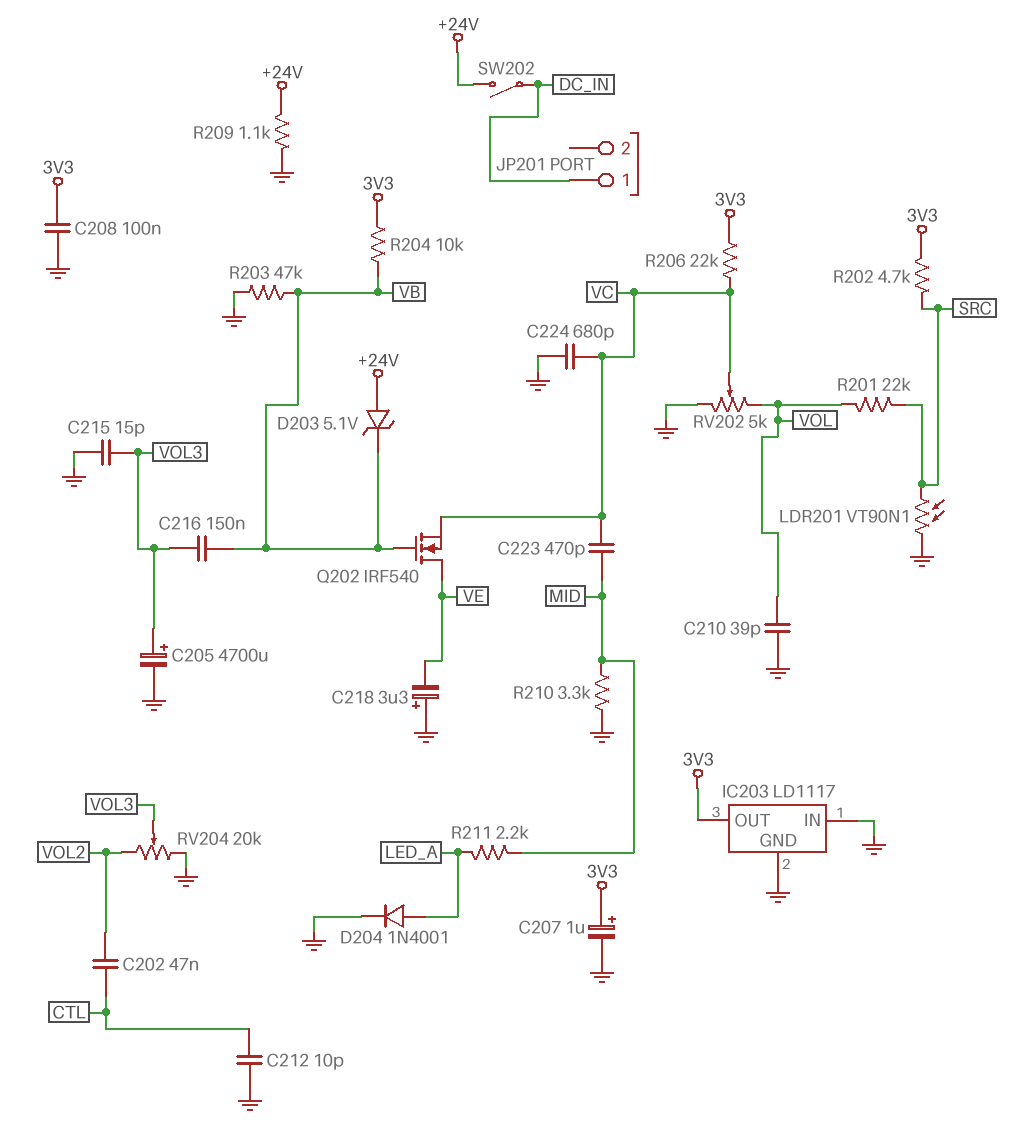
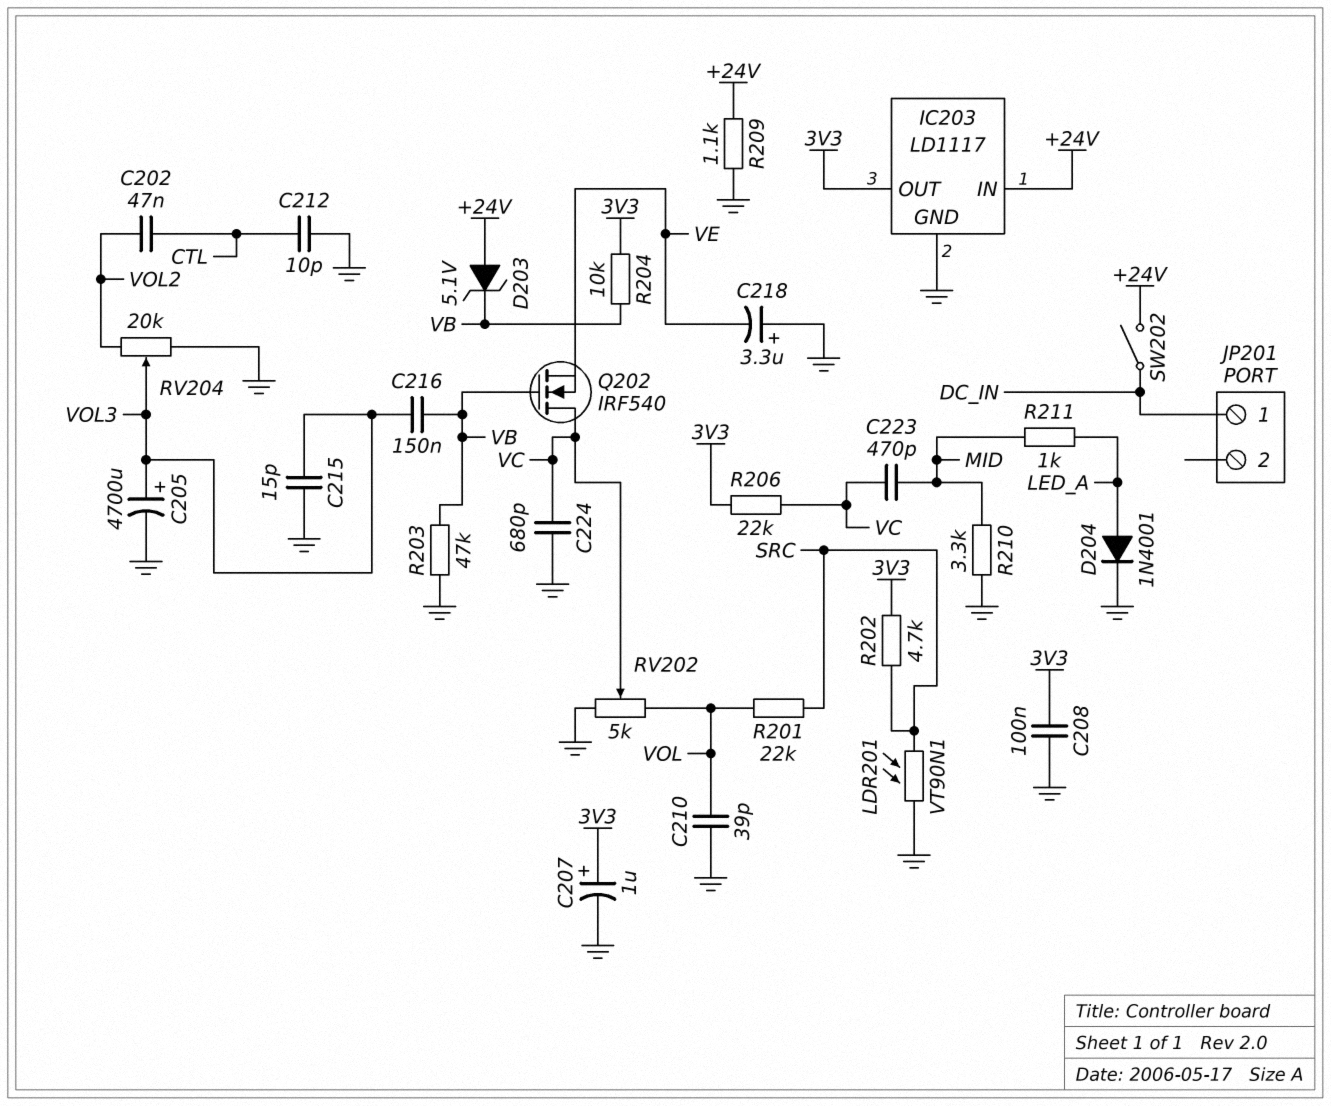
IC203 pin IN: GND -> +24V
Q202: NMOS IRF540 (G VB, D VE, S VC) -> NMOS IRF540 (G VB, D VC, S VE)
R211: 2.2k (LED_A, MID) -> 1k (LED_A, MID)

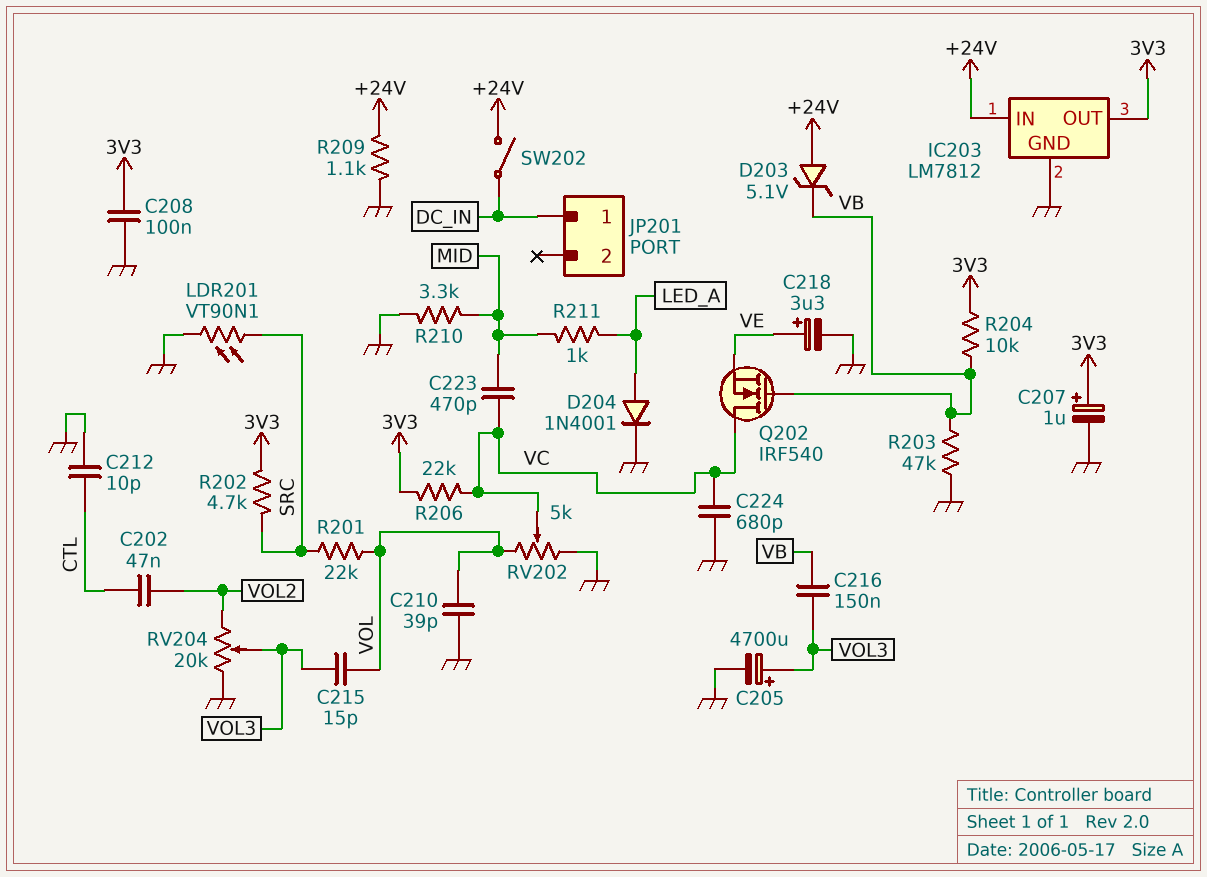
C215: 15pF (GND, VOL3) -> 15pF (VOL, VOL3)
C218: 3.3uF (plus GND, minus VE) -> 3.3uF (plus VE, minus GND)
IC203: LD1117 -> LM7812

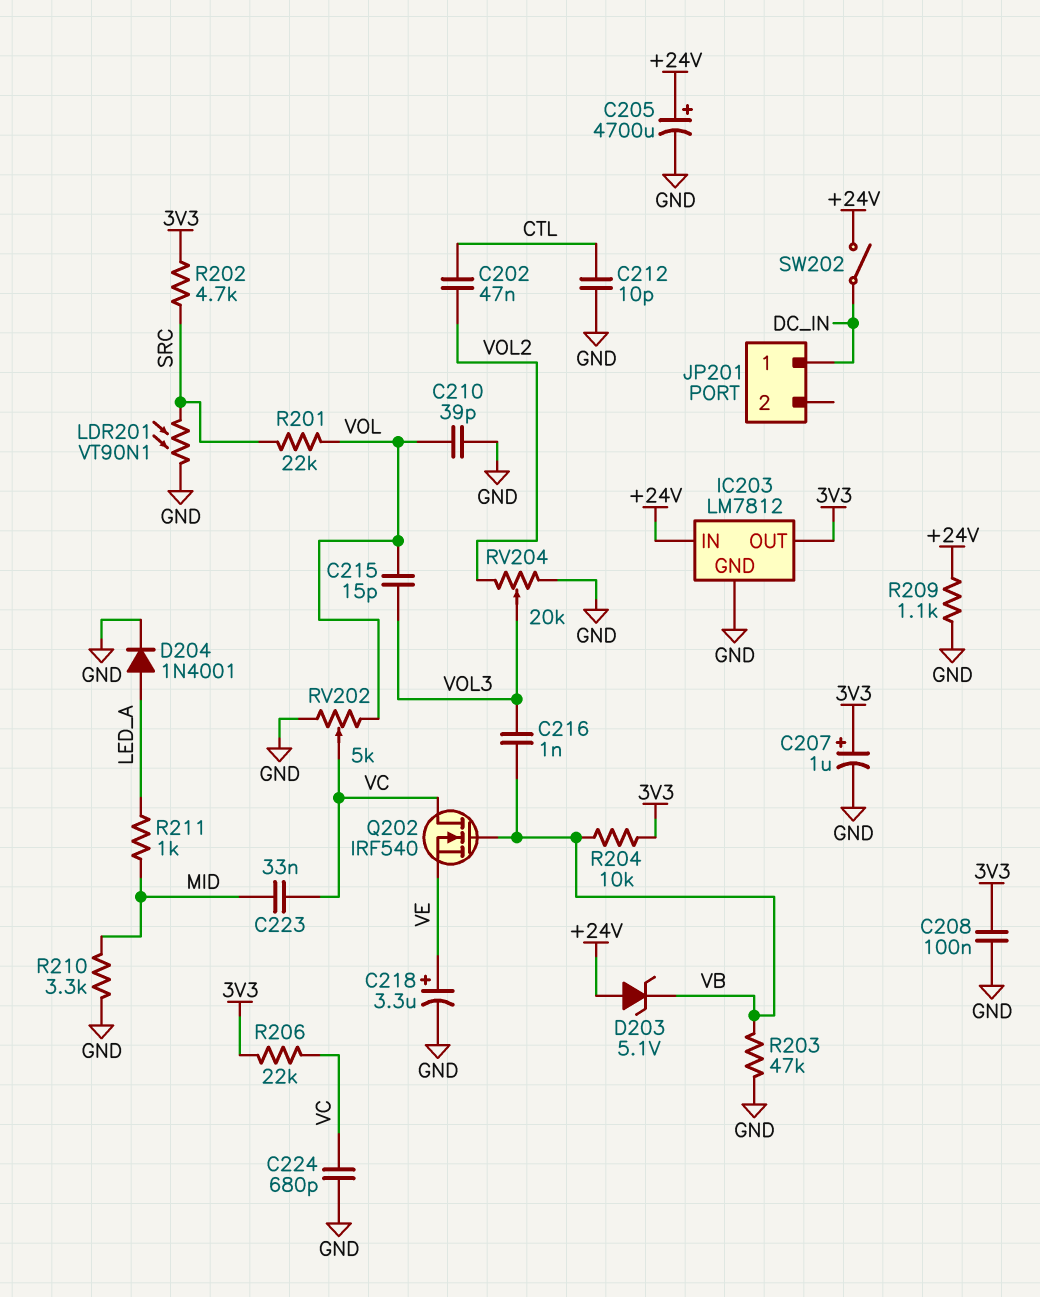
C205: 4700uF (plus VOL3, minus GND) -> 4700uF (plus +24V, minus GND)
C216: 150nF (VB, VOL3) -> 1nF (VB, VOL3)
C223: 470pF (MID, VC) -> 33nF (MID, VC)

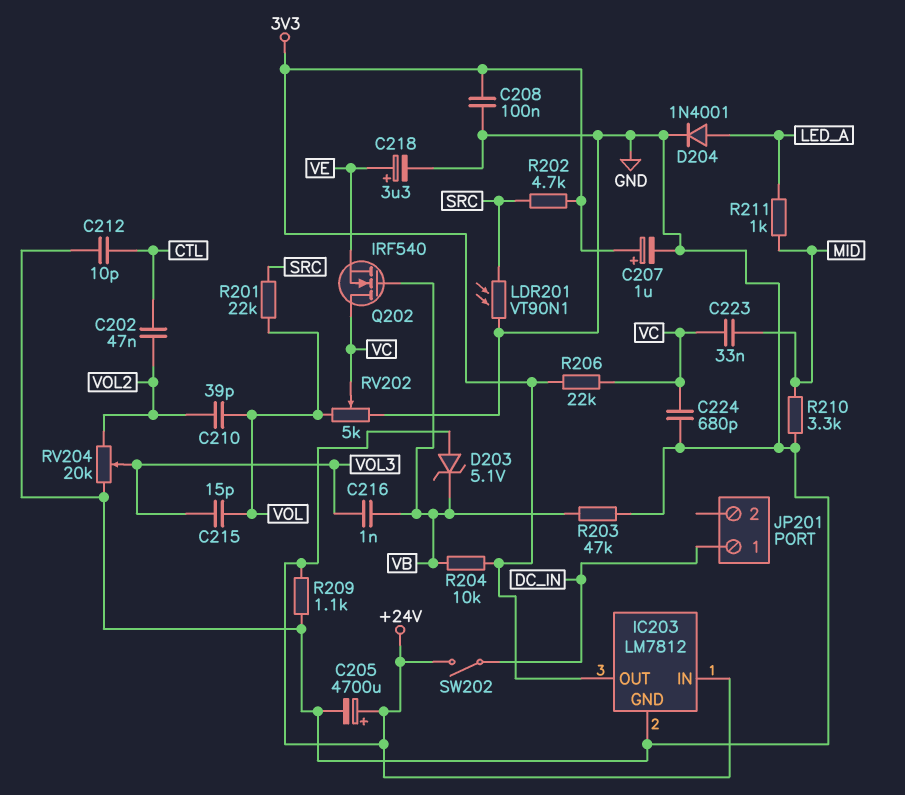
C210: 39pF (GND, VOL) -> 39pF (VOL, VOL2)

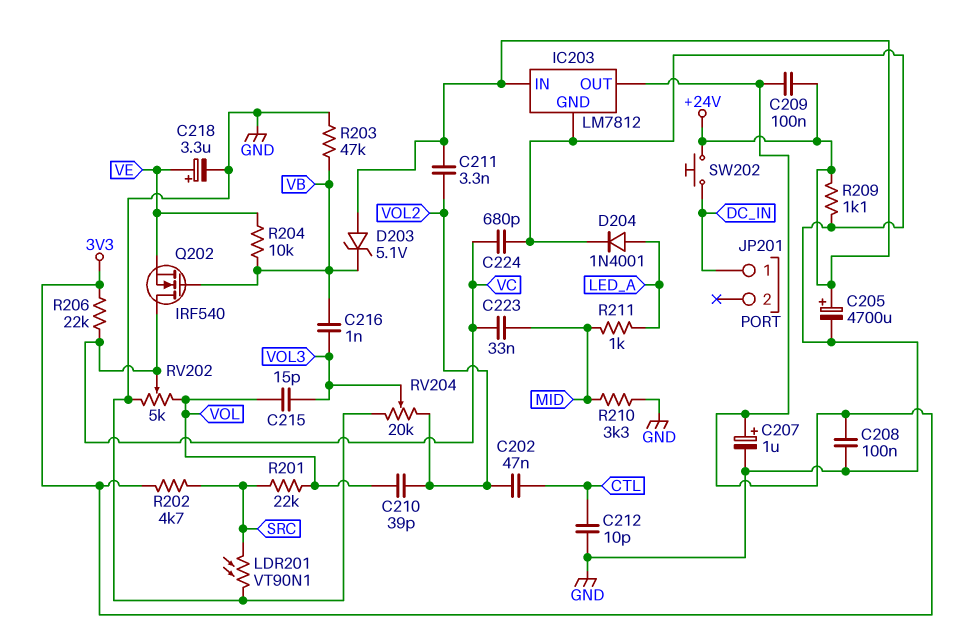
C209: none -> 100nF (+24V, 3V3)
C211: none -> 3.3nF (+24V, VOL2)
R204: 10k (3V3, VB) -> 10k (VB, VE)
SW202: switch (+24V, DC_IN) -> button (+24V, DC_IN)

